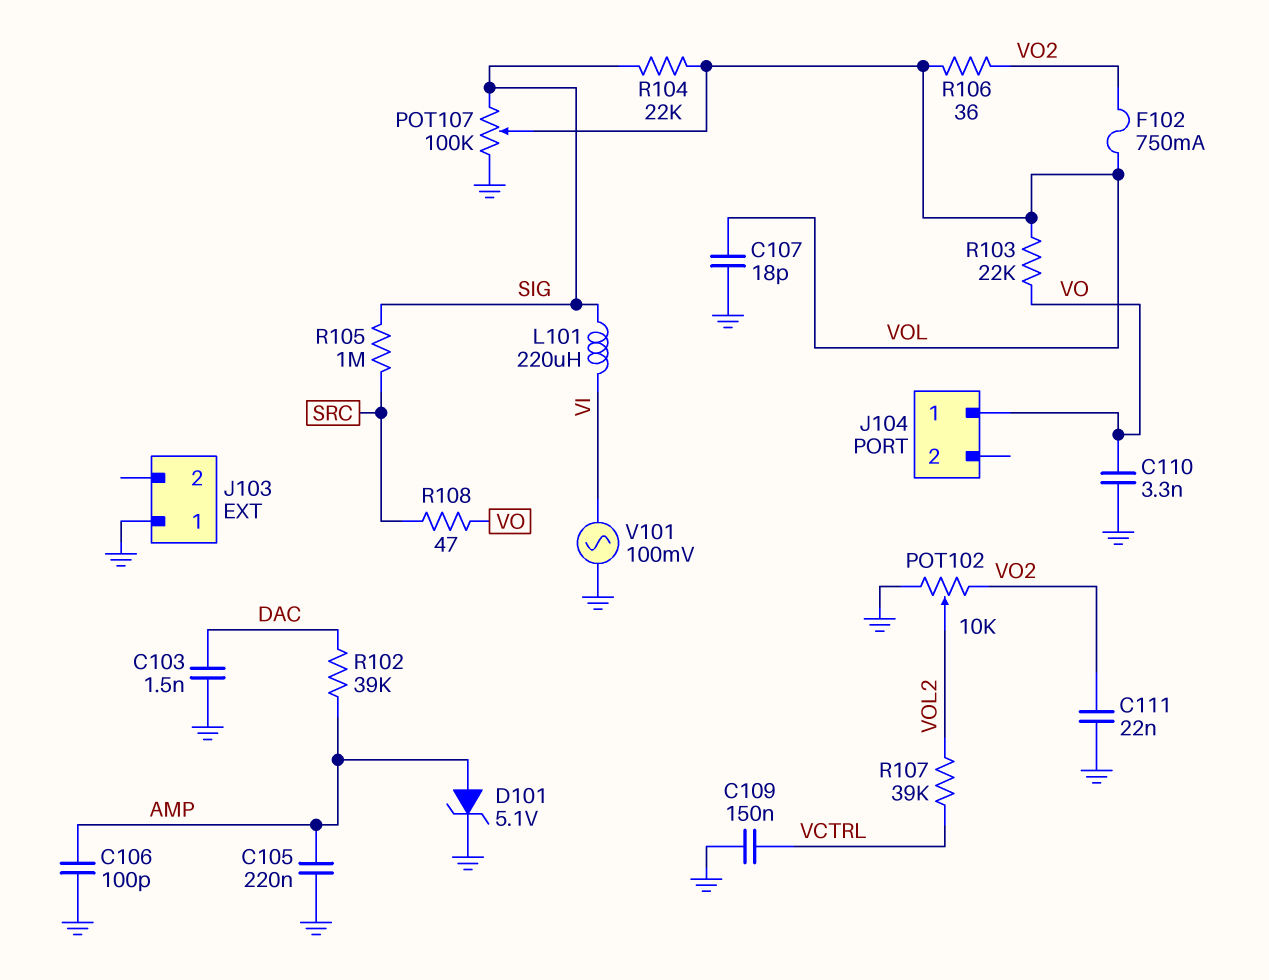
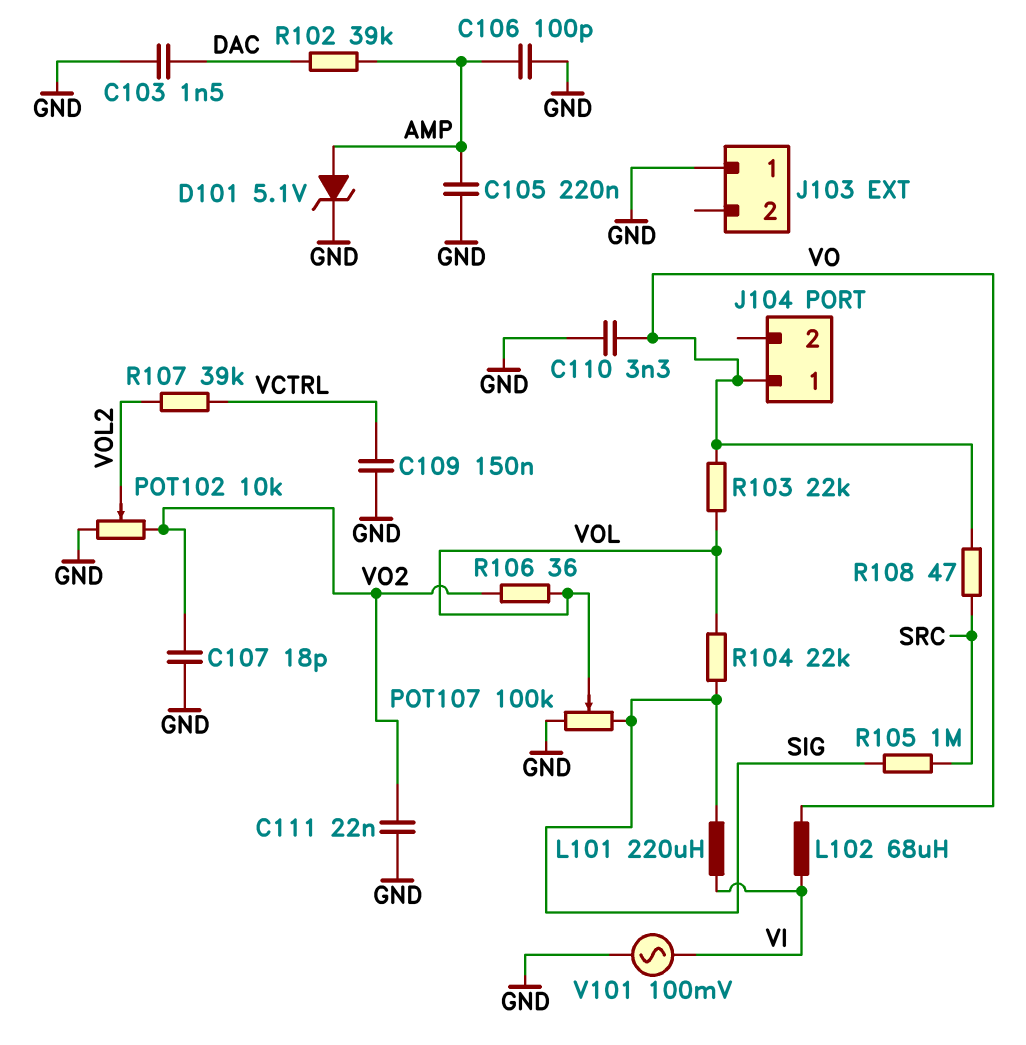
C107: 18pF (GND, VOL) -> 18pF (GND, VO2)
F102: 750mA (VO2, VOL) -> none
L102: none -> 68uH (VI, VO)

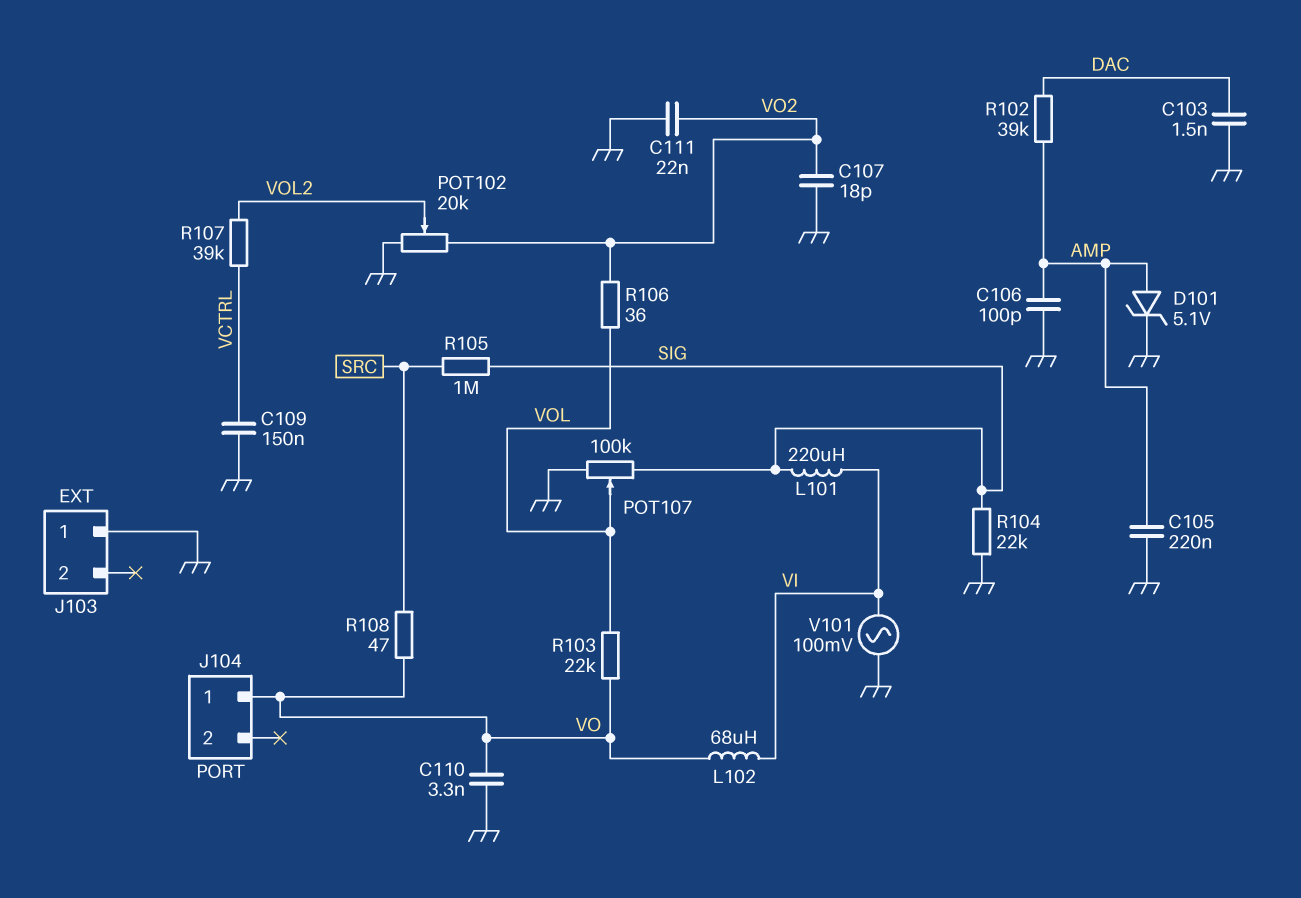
POT102: 10k (GND, VO2, wiper VOL2) -> 20k (GND, VO2, wiper VOL2)
R104: 22k (SIG, VOL) -> 22k (GND, SIG)

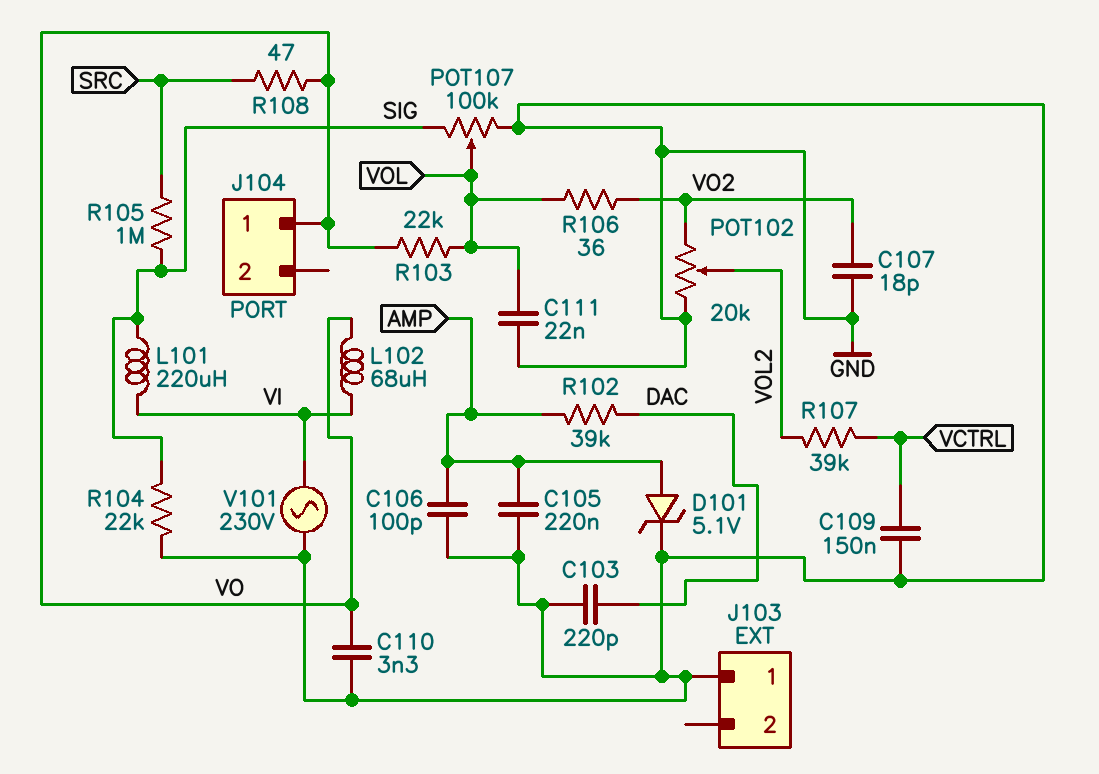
C103: 1.5nF (DAC, GND) -> 220pF (DAC, GND)
C111: 22nF (GND, VO2) -> 22nF (GND, VOL)
V101: AC 100mV (GND, VI) -> AC 230V (GND, VI)

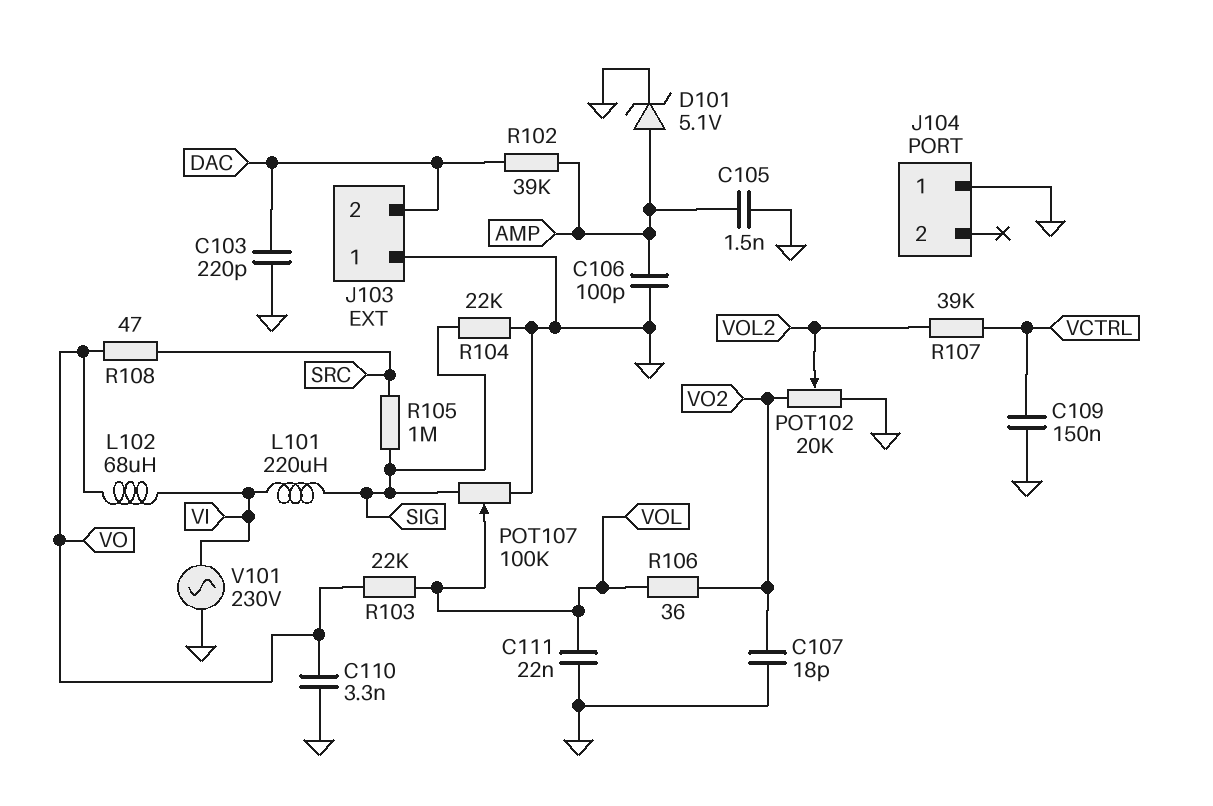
C105: 220nF (AMP, GND) -> 1.5nF (AMP, GND)
J103 pin 2: none -> DAC
J104 pin 1: VO -> GND

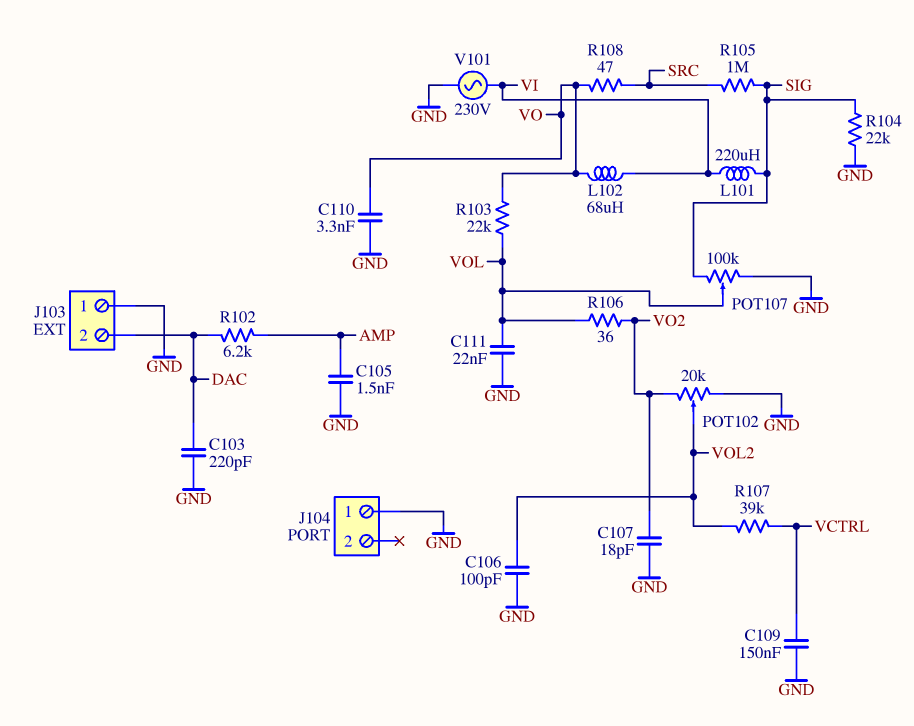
C106: 100pF (AMP, GND) -> 100pF (GND, VOL2)
D101: zener 5.1V (A AMP, K GND) -> none
R102: 39k (AMP, DAC) -> 6.2k (AMP, DAC)

